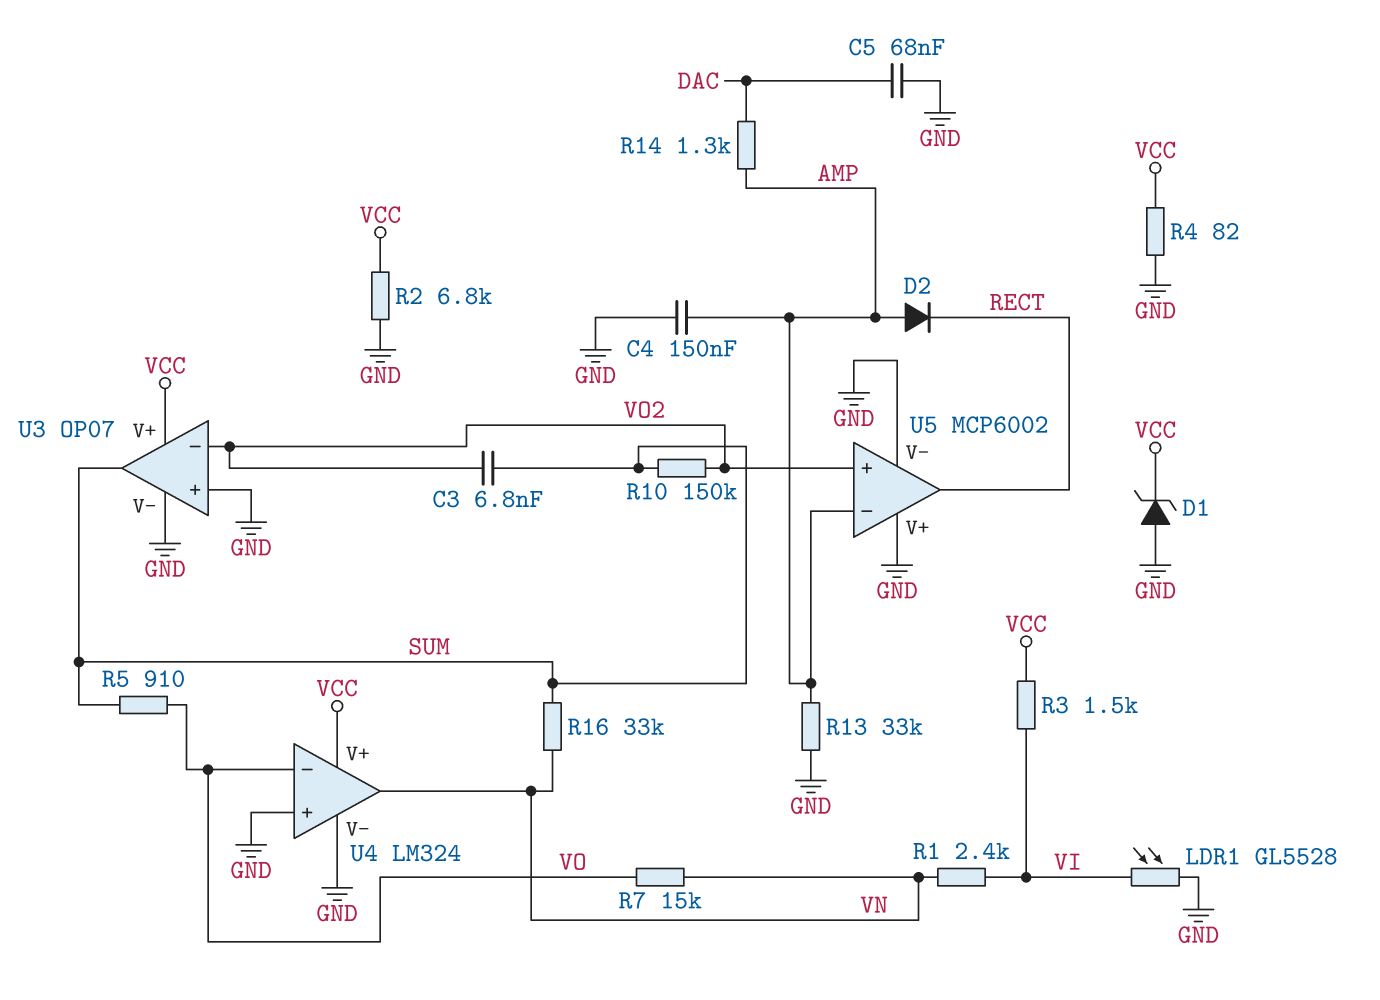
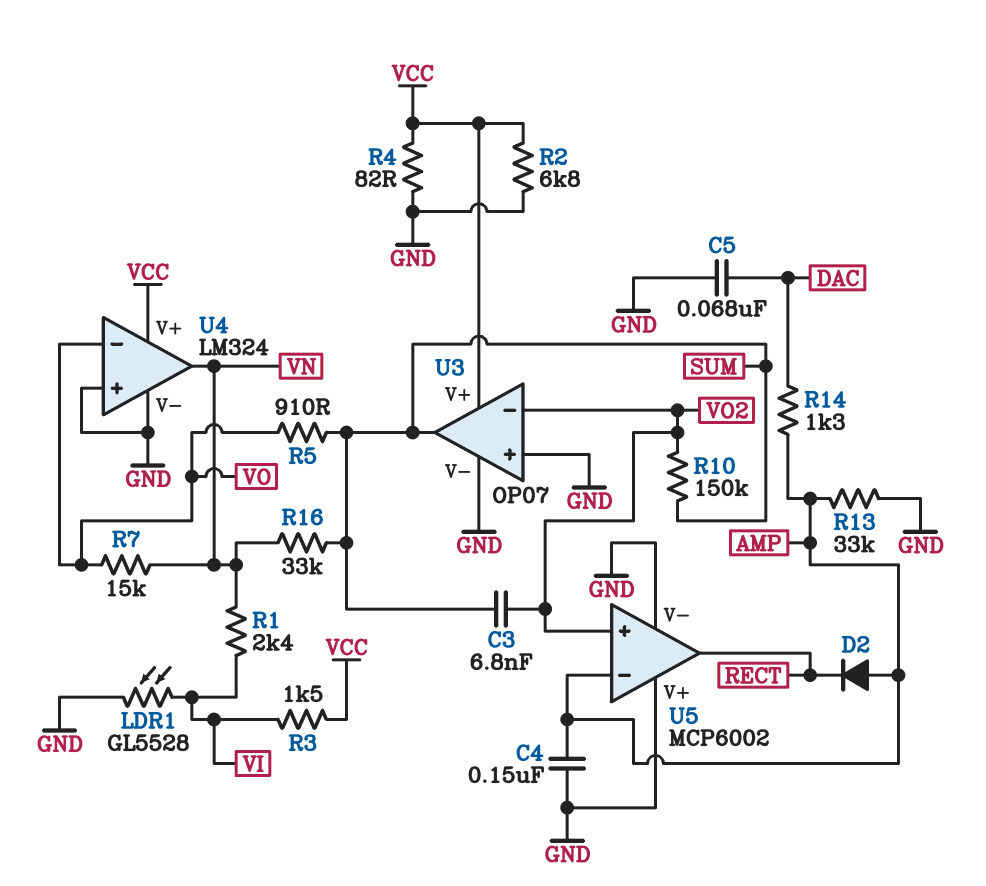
D1: zener (A GND, K VCC) -> none

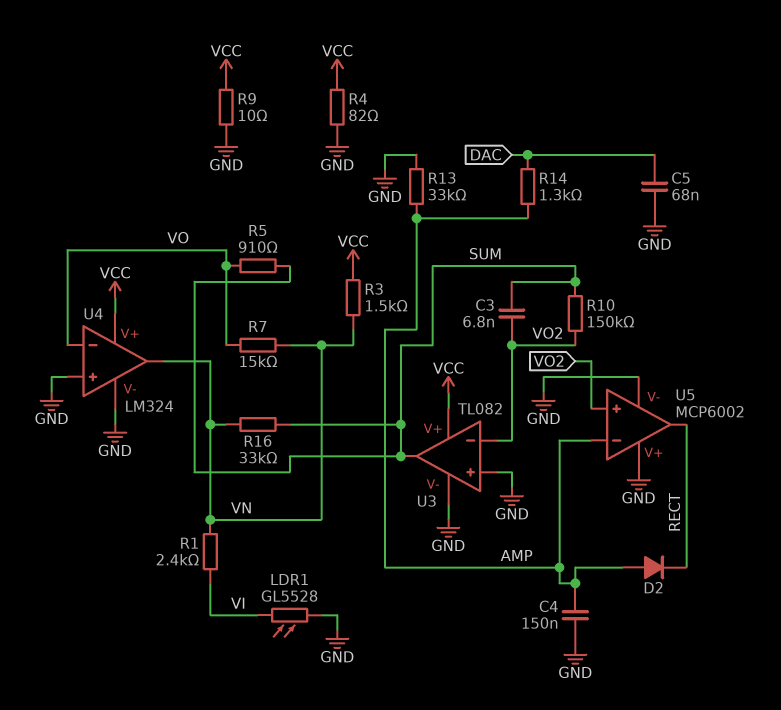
R2: 6.8k (GND, VCC) -> none
R3: 1.5k (VCC, VI) -> 1.5k (VCC, VN)
R9: none -> 10 (GND, VCC)
U3: OP07 -> TL082

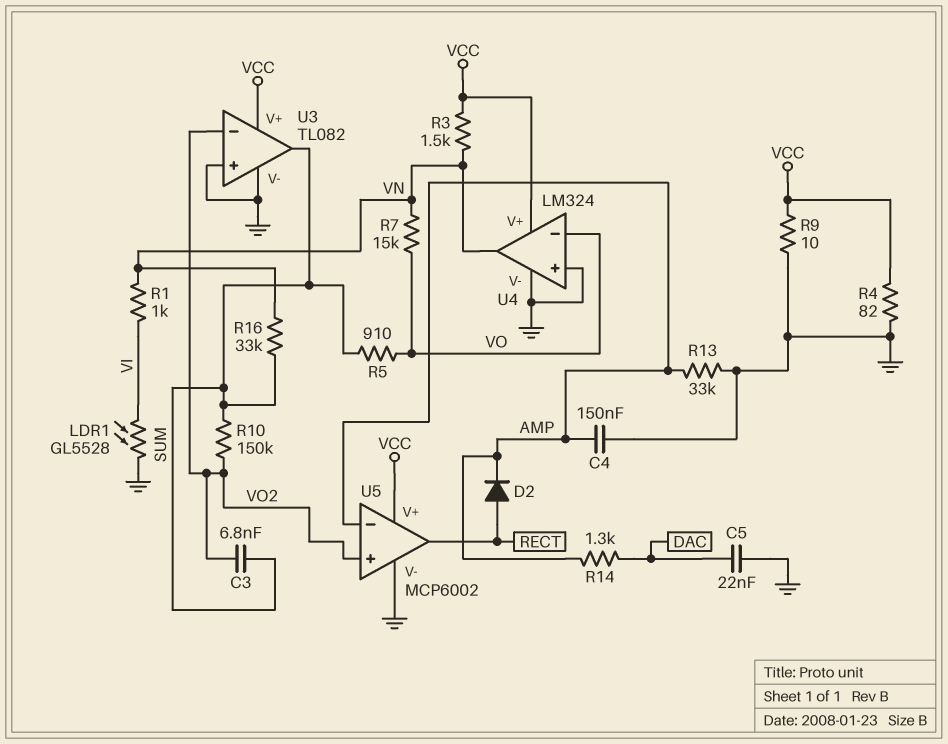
C5: 68nF (DAC, GND) -> 22nF (DAC, GND)
D2: diode (A AMP, K RECT) -> diode (A RECT, K AMP)
R1: 2.4k (VI, VN) -> 1k (VI, VN)
U5 pin V+: GND -> VCC

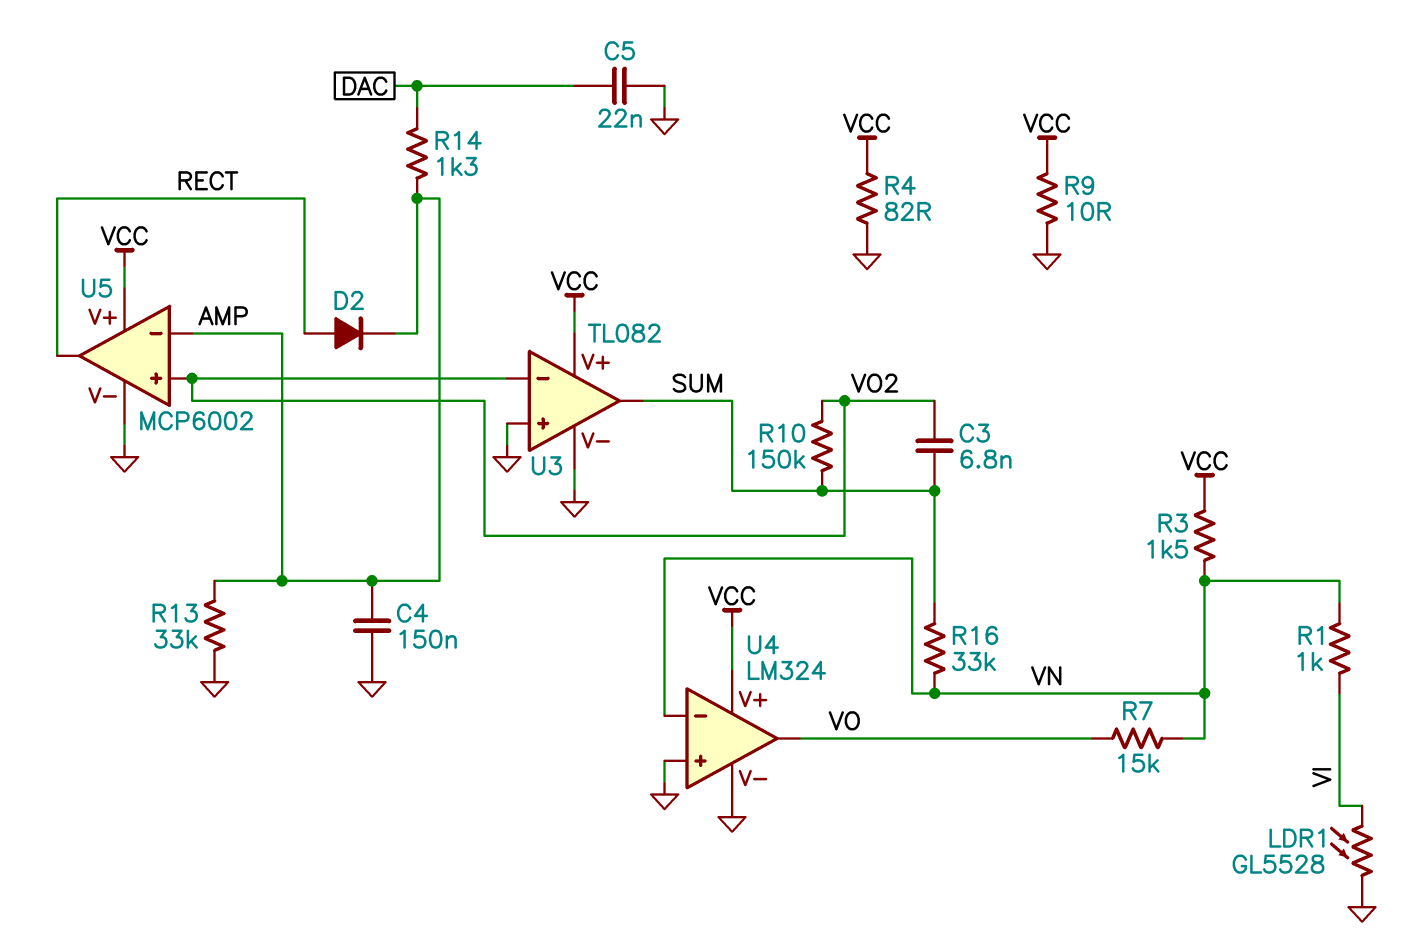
R5: 910 (SUM, VO) -> none
U4 pin in-: VO -> VN
U4 pin out: VN -> VO

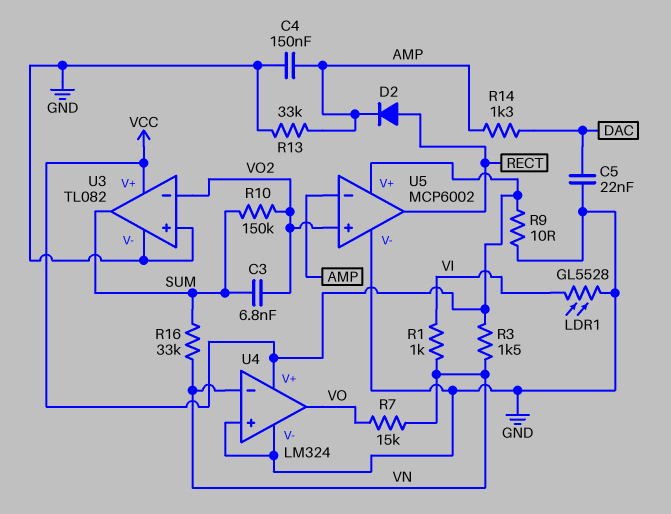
R4: 82 (GND, VCC) -> none

